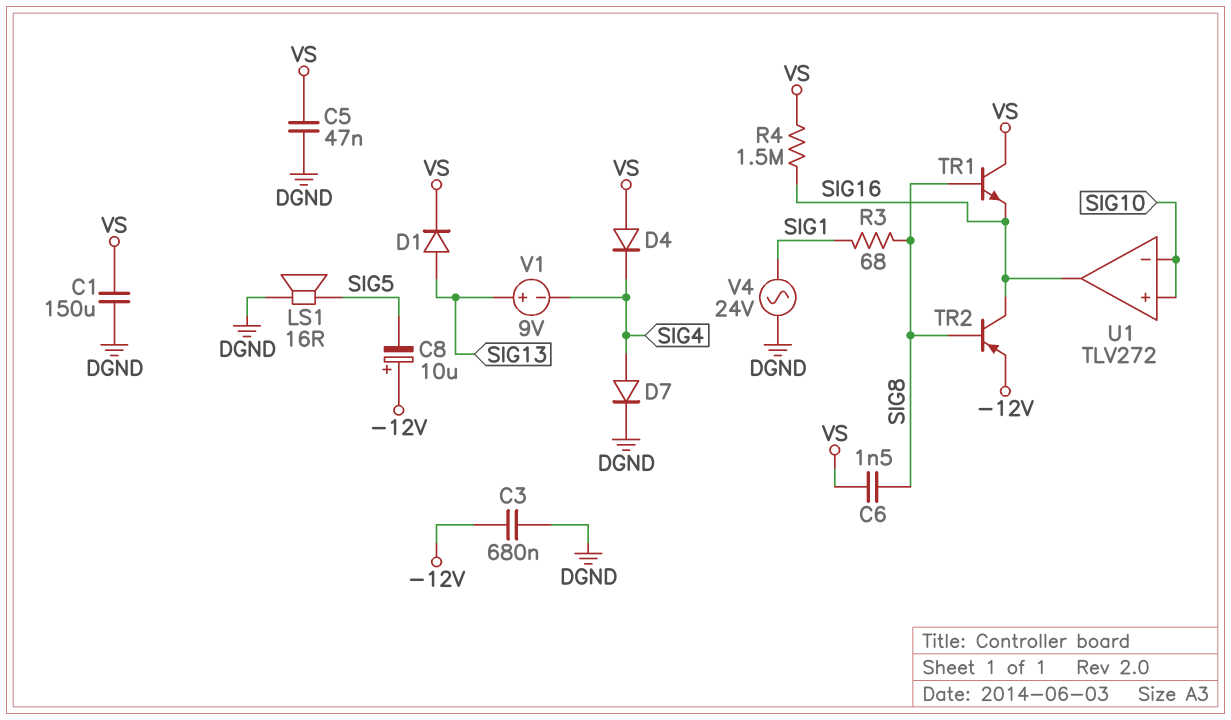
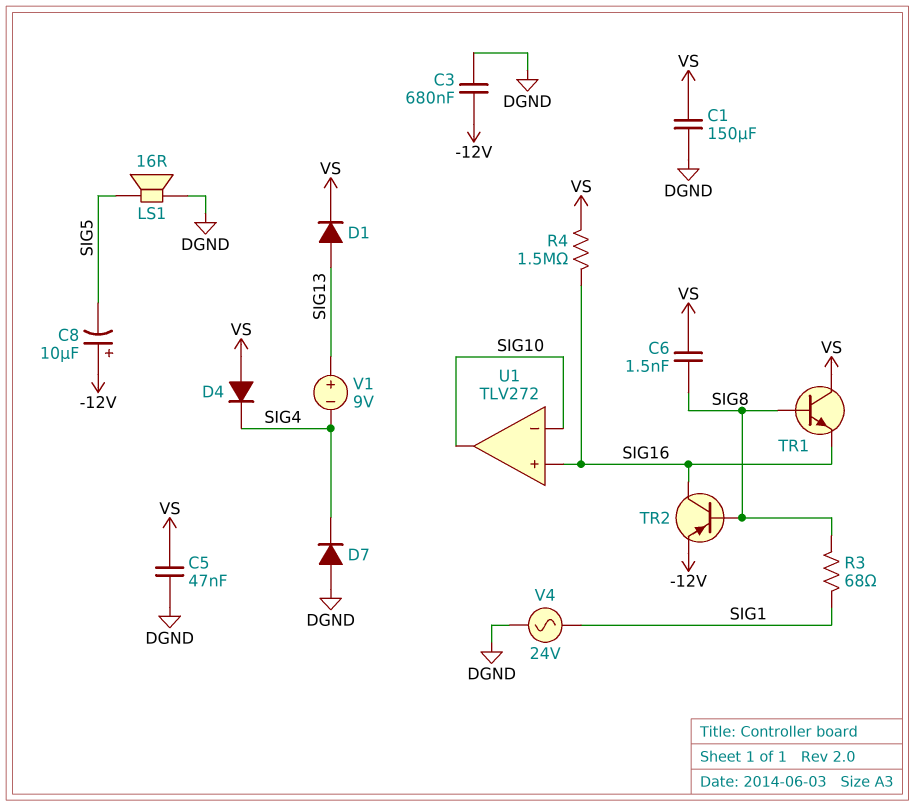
D7: diode (A SIG4, K DGND) -> diode (A DGND, K SIG4)
U1 pin in+: SIG10 -> SIG16
U1 pin out: SIG16 -> SIG10

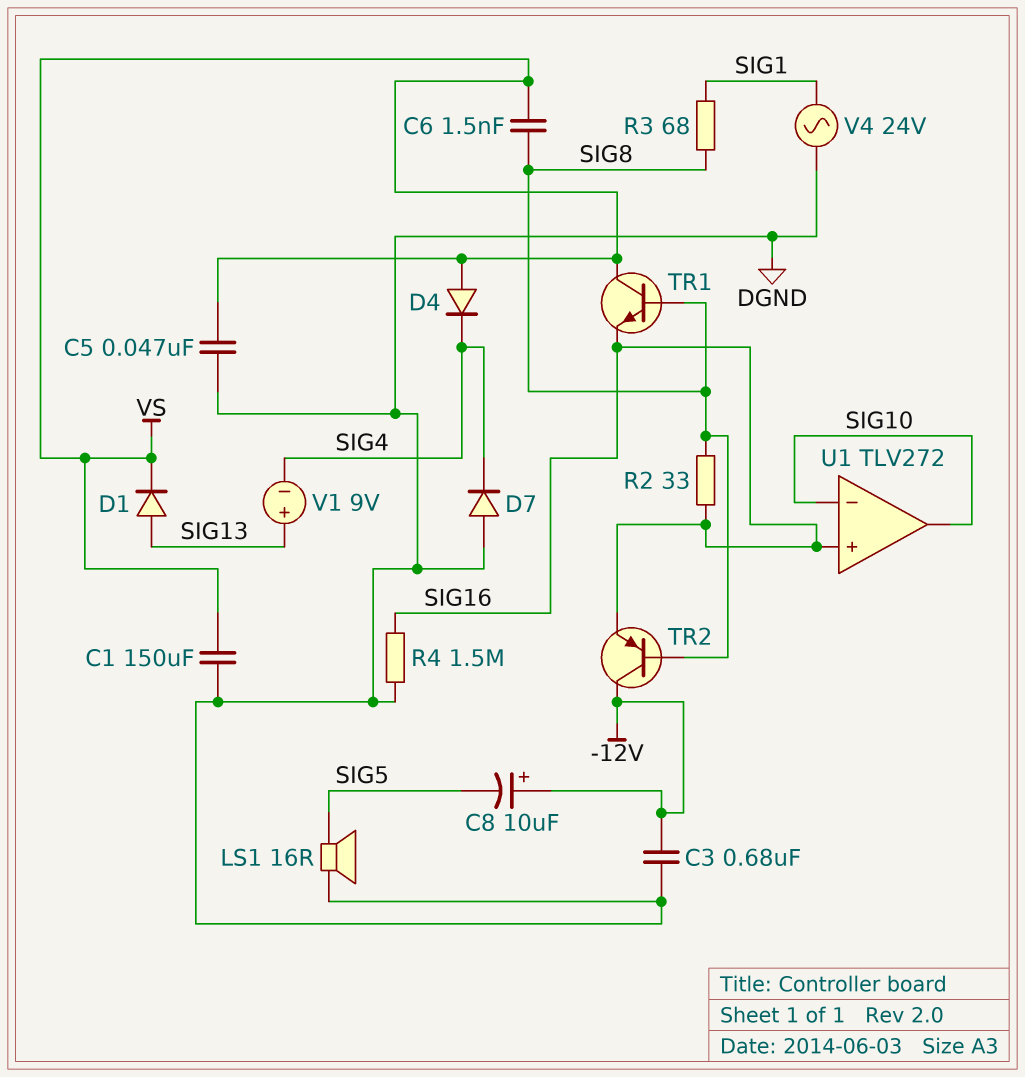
R2: none -> 33 (SIG8, SIG16)
R4: 1.5M (SIG16, VS) -> 1.5M (DGND, SIG16)
TR2: PNP (B SIG8, C SIG16, E -12V) -> PNP (B SIG8, C -12V, E SIG16)

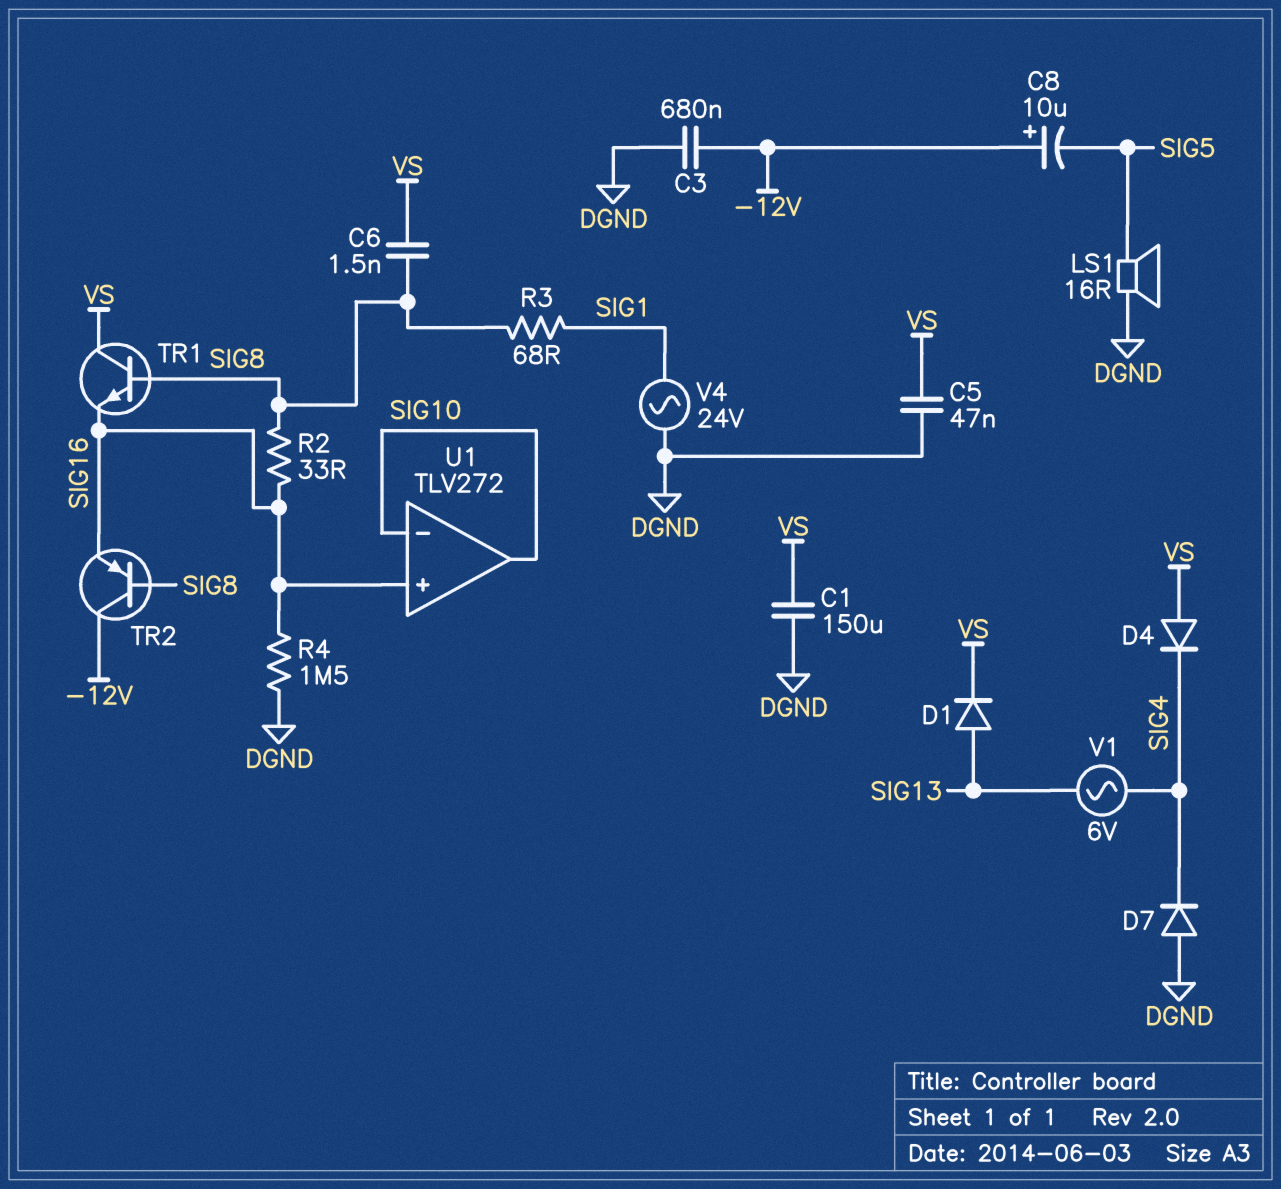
V1: 9V (plus SIG13, minus SIG4) -> AC 6V (SIG4, SIG13)

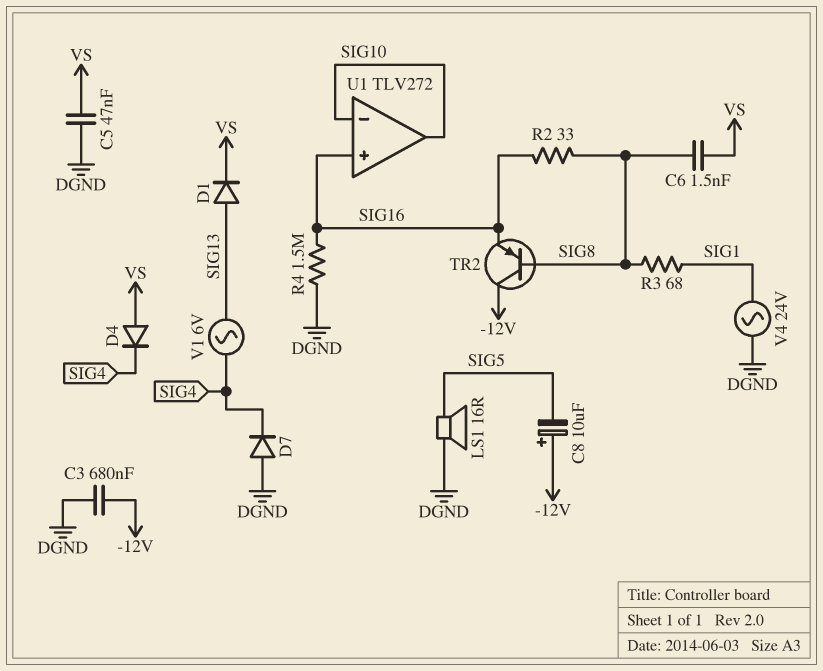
C1: 150uF (DGND, VS) -> none
TR1: NPN (B SIG8, C VS, E SIG16) -> none

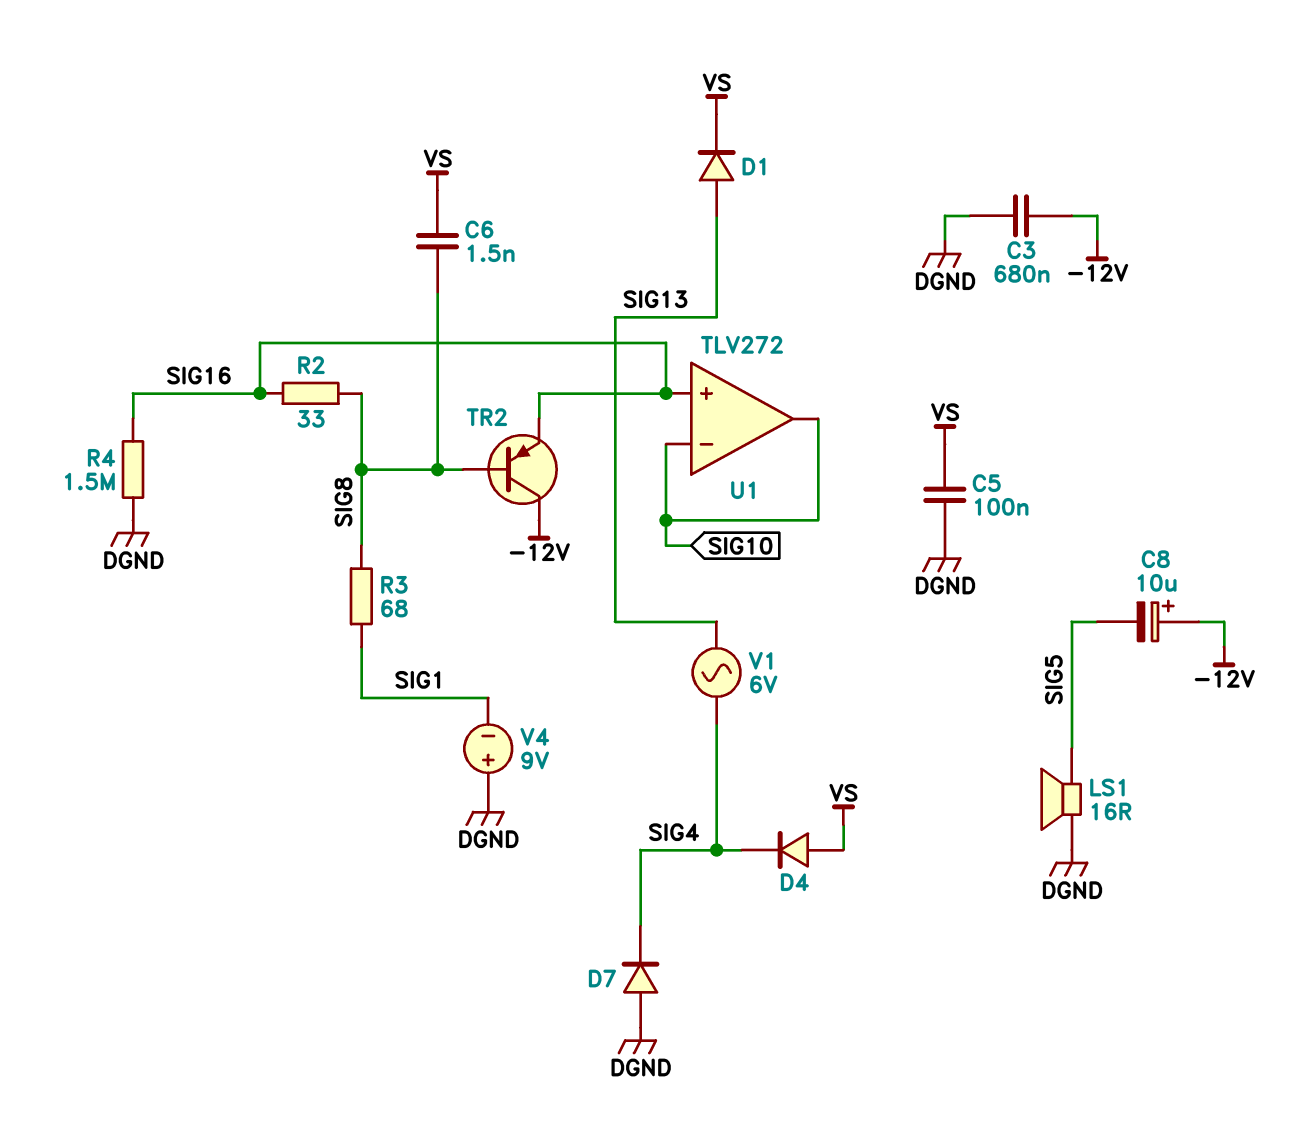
C5: 47nF (DGND, VS) -> 100nF (DGND, VS)
V4: AC 24V (DGND, SIG1) -> 9V (plus DGND, minus SIG1)

